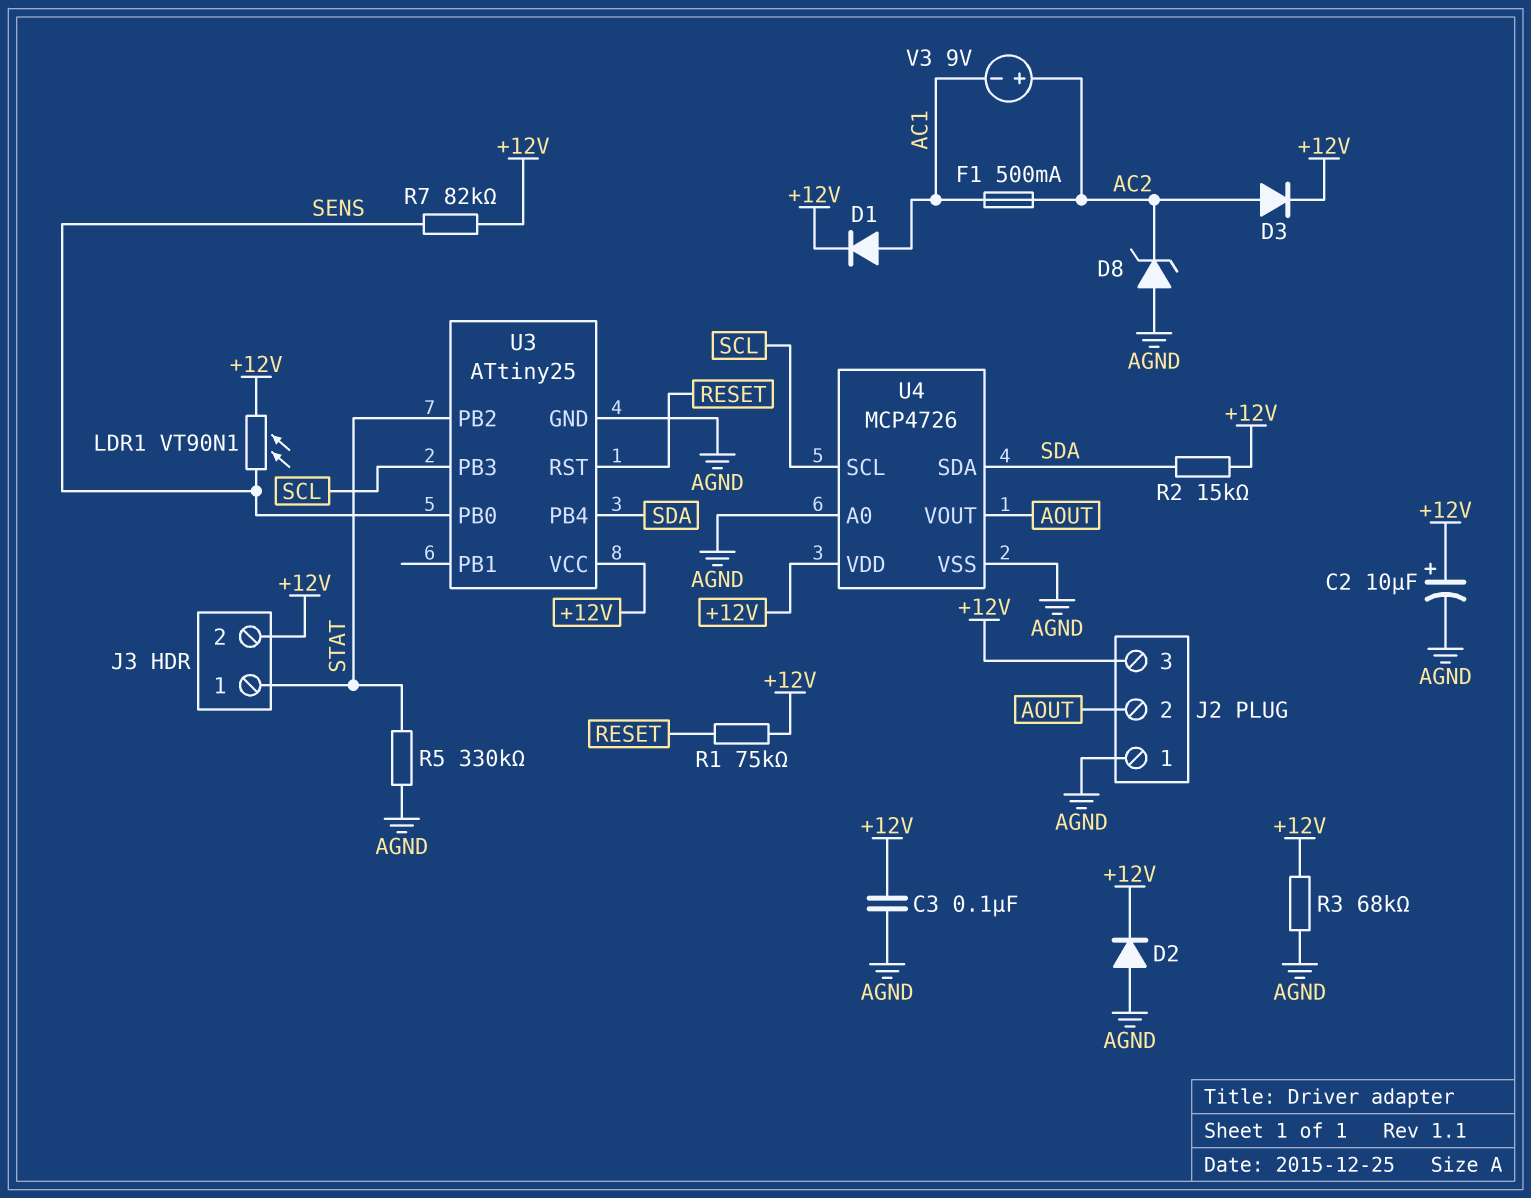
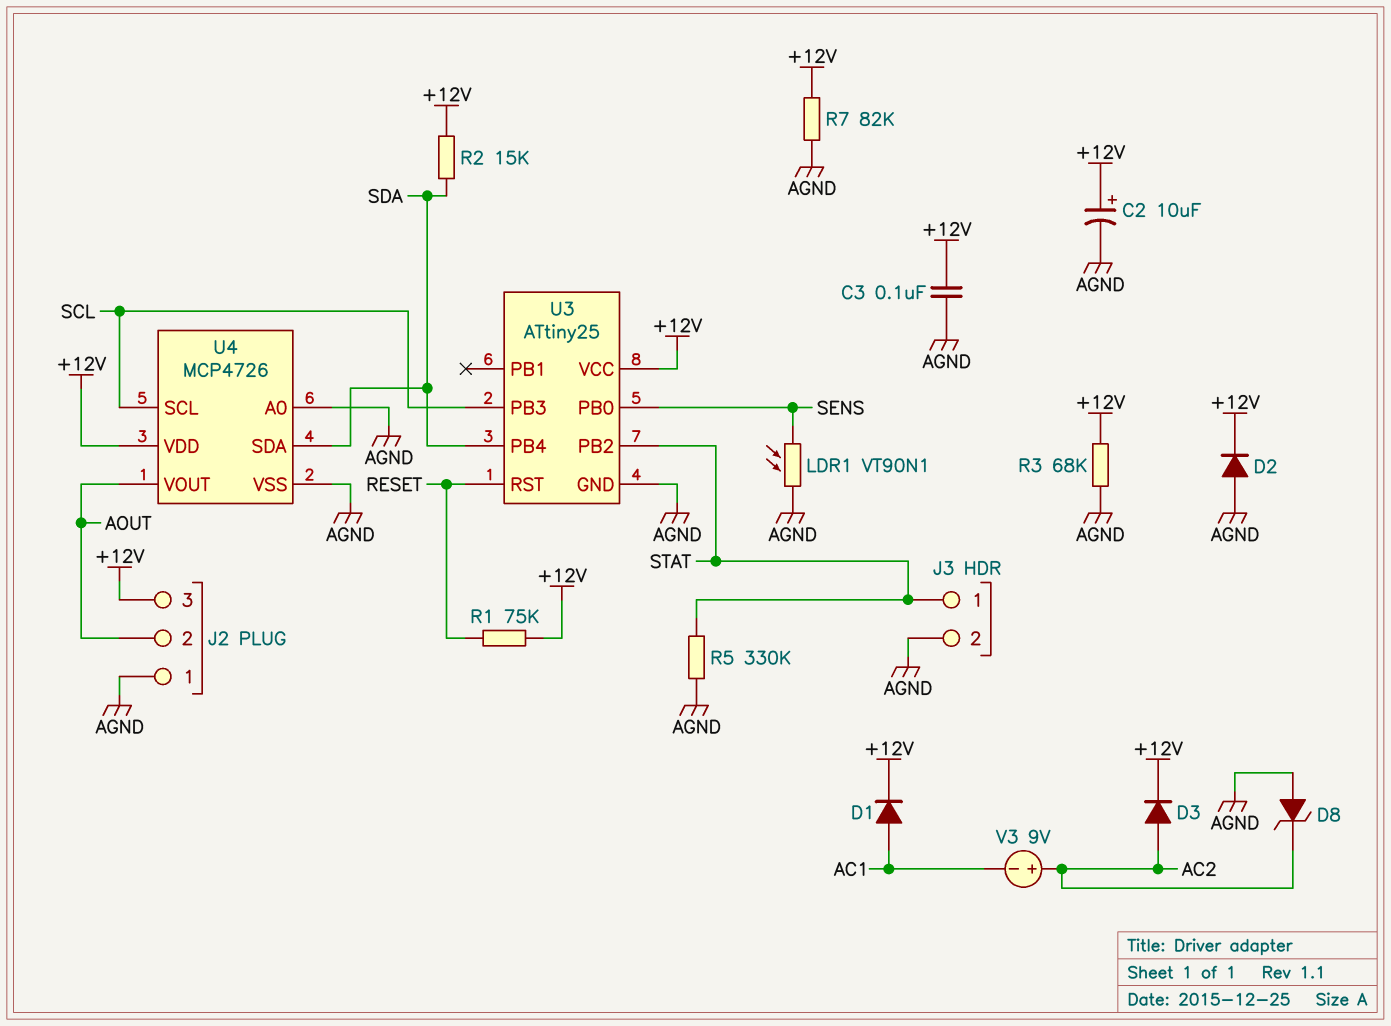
F1: 500mA (AC1, AC2) -> none
J3 pin 2: +12V -> AGND
LDR1: VT90N1 (+12V, SENS) -> VT90N1 (AGND, SENS)
R7: 82k (+12V, SENS) -> 82k (+12V, AGND)

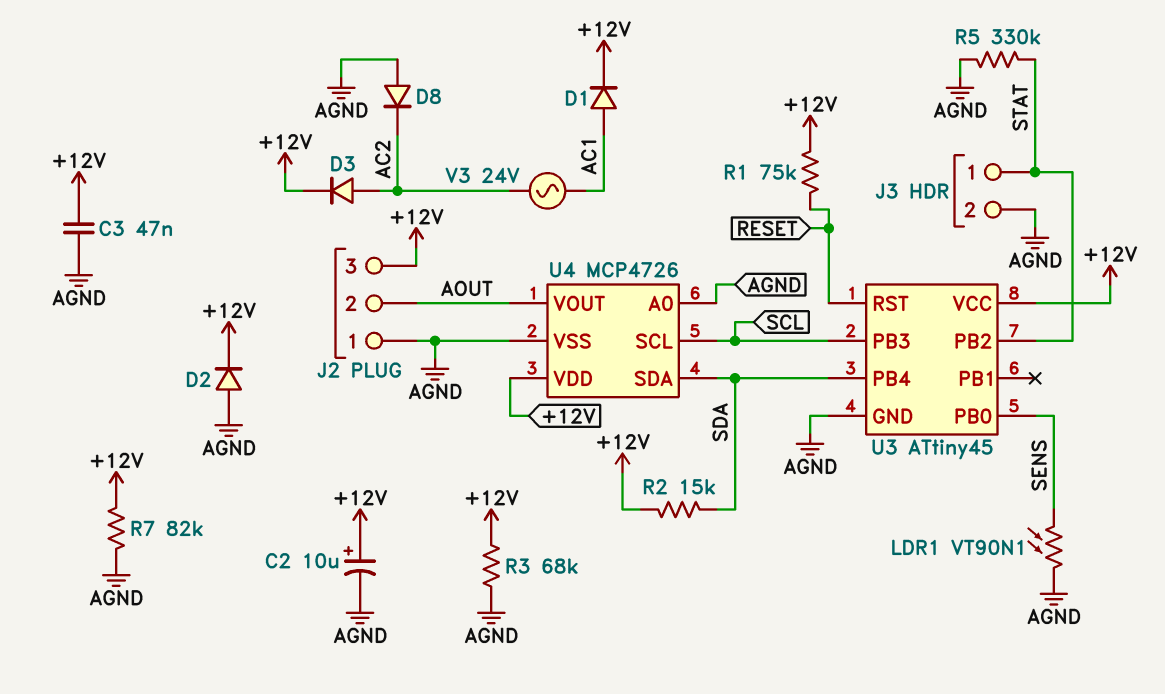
C3: 100nF (+12V, AGND) -> 47nF (+12V, AGND)
D8: zener (A AGND, K AC2) -> diode (A AGND, K AC2)
U3: ATtiny25 -> ATtiny45
V3: 9V (plus AC2, minus AC1) -> AC 24V (AC1, AC2)

